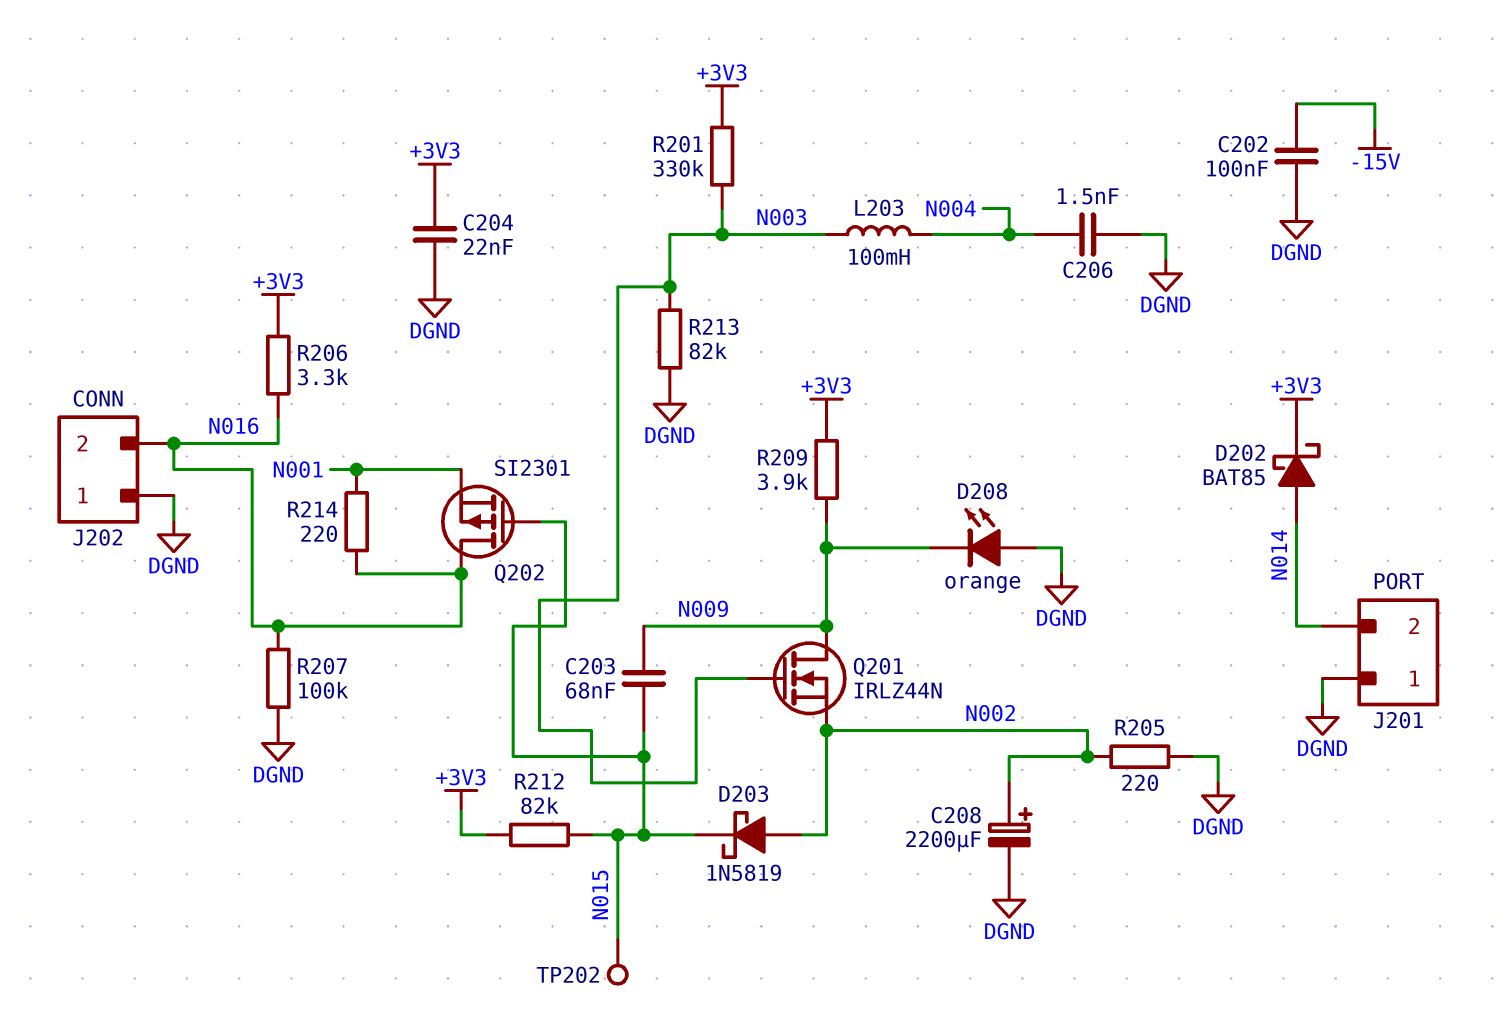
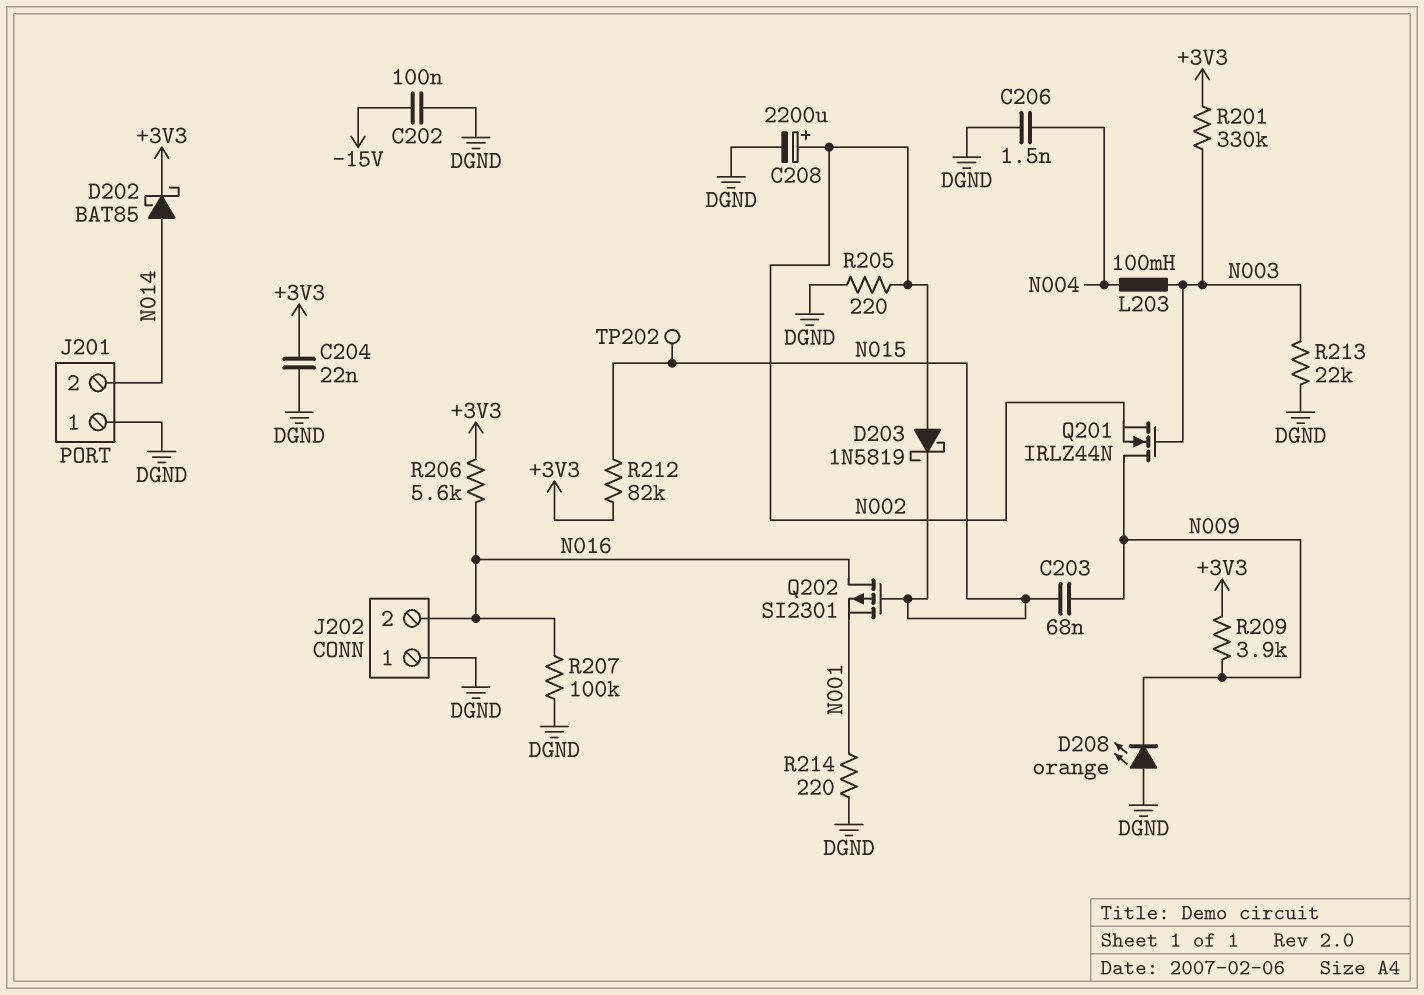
R206: 3.3k (+3V3, N016) -> 5.6k (+3V3, N016)
R213: 82k (DGND, N003) -> 22k (DGND, N003)
R214: 220 (N001, N016) -> 220 (DGND, N001)

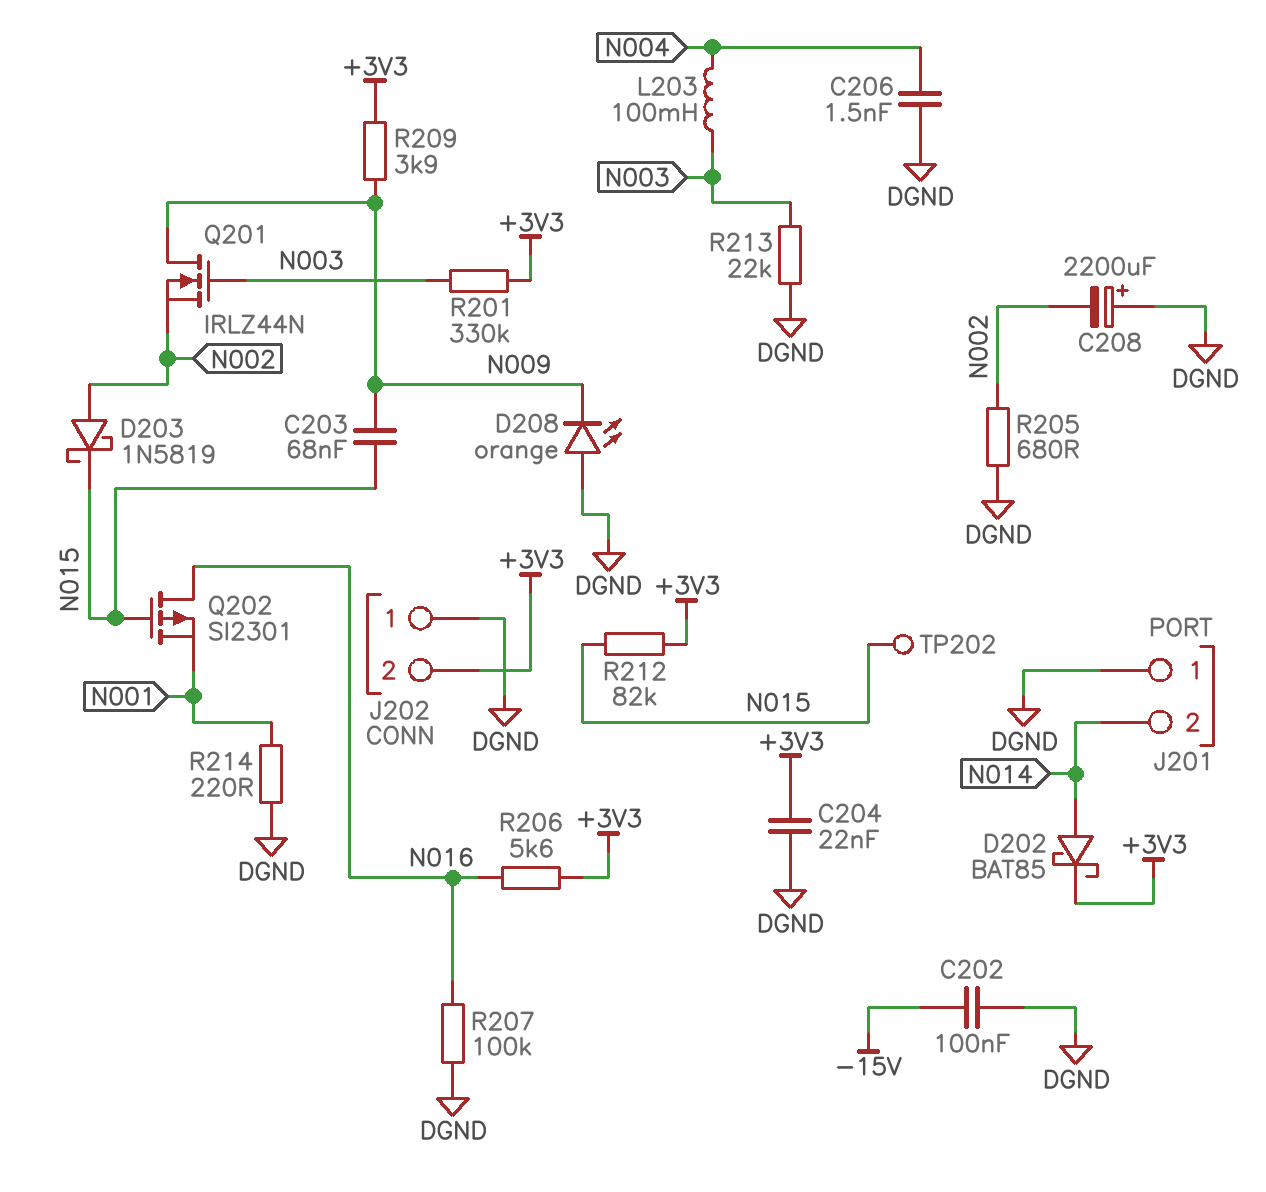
C208: 2200uF (plus N002, minus DGND) -> 2200uF (plus DGND, minus N002)
J202 pin 2: N016 -> +3V3
R205: 220 (DGND, N002) -> 680 (DGND, N002)

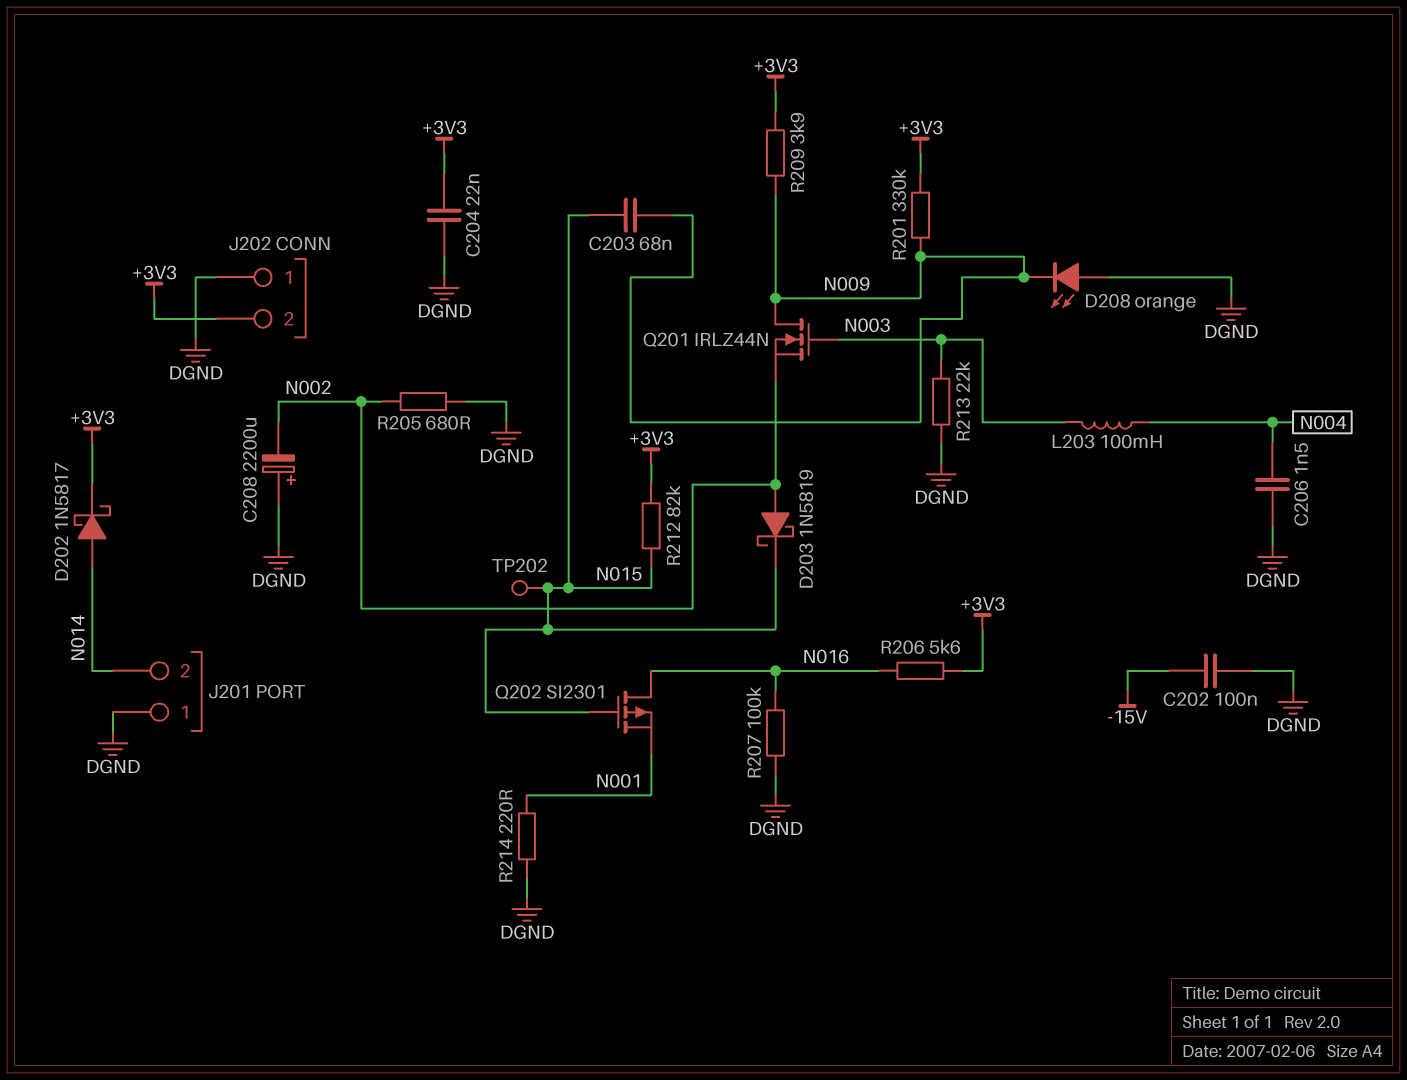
D202: schottky BAT85 (A N014, K +3V3) -> schottky 1N5817 (A N014, K +3V3)
R201: 330k (+3V3, N003) -> 330k (+3V3, N009)

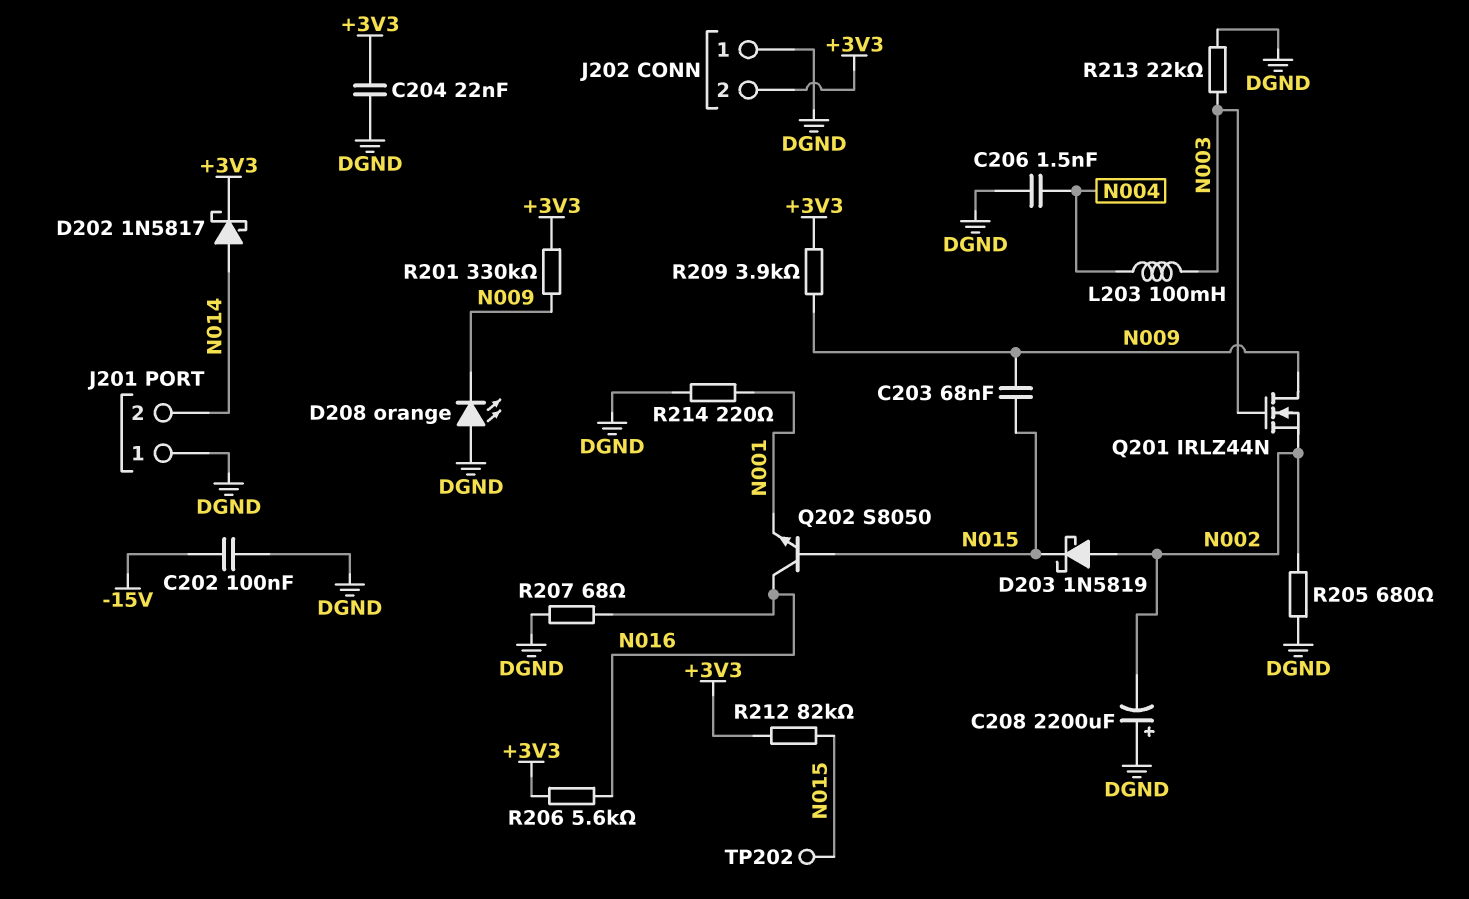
Q202: PMOS SI2301 (G N015, D N016, S N001) -> NPN S8050 (B N015, C N016, E N001)
R207: 100k (DGND, N016) -> 68 (DGND, N016)

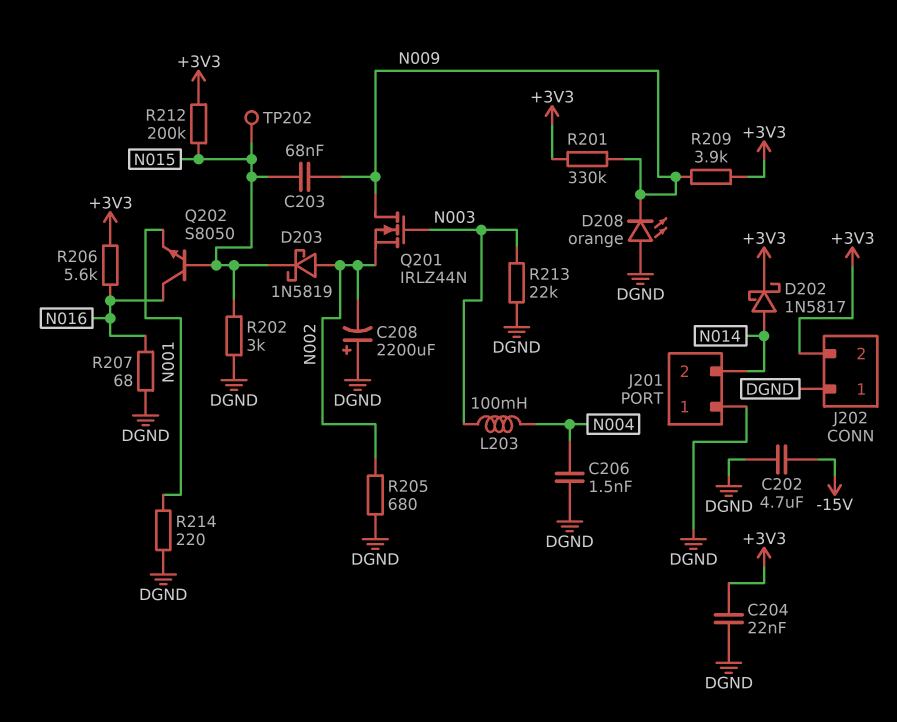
C202: 100nF (-15V, DGND) -> 4.7uF (-15V, DGND)
R202: none -> 3k (DGND, N015)
R212: 82k (+3V3, N015) -> 200k (+3V3, N015)

